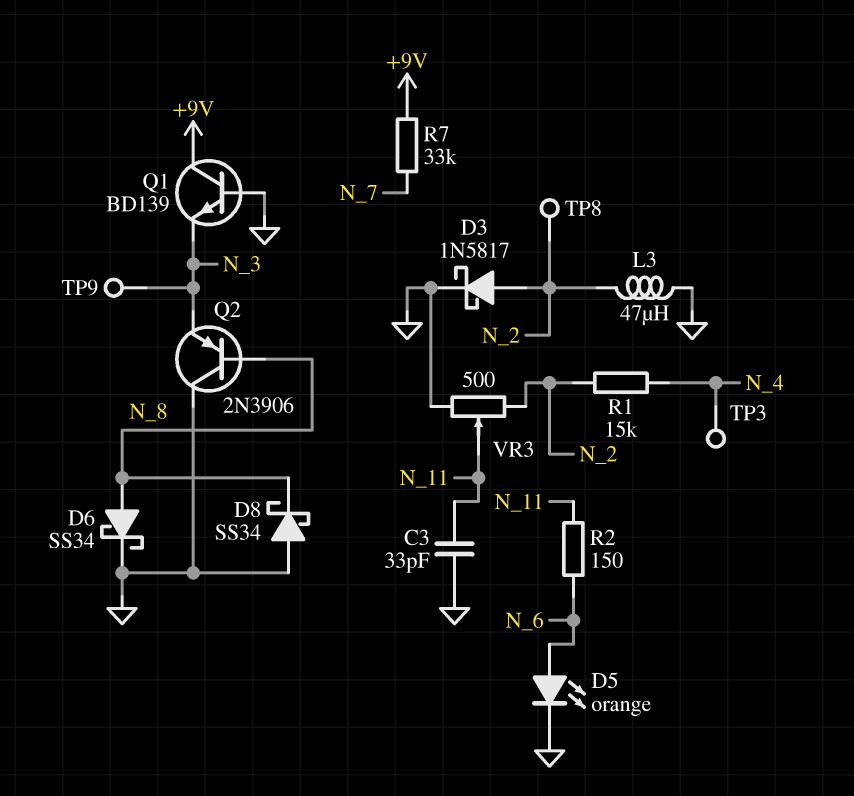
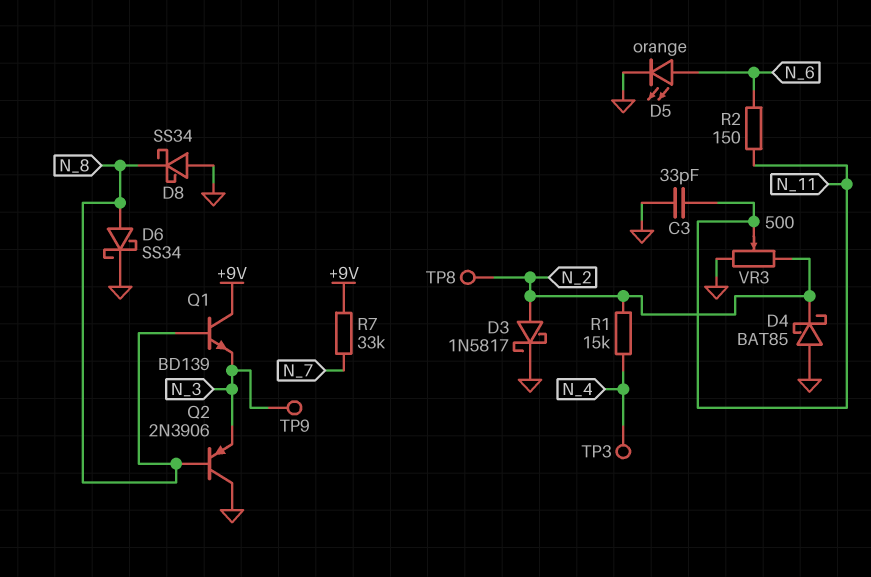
D4: none -> schottky BAT85 (A GND, K N_2)
L3: 47uH (GND, N_2) -> none
Q1: NPN BD139 (B GND, C +9V, E N_3) -> NPN BD139 (B N_8, C +9V, E N_3)

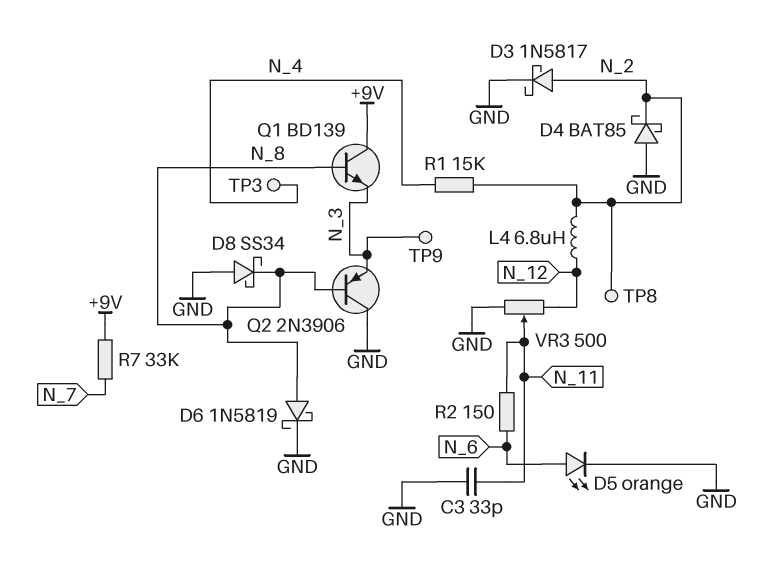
D6: schottky SS34 (A N_8, K GND) -> schottky 1N5819 (A N_8, K GND)
L4: none -> 6.8uH (N_2, N_12)
VR3: 500 (GND, N_2, wiper N_11) -> 500 (GND, N_12, wiper N_11)

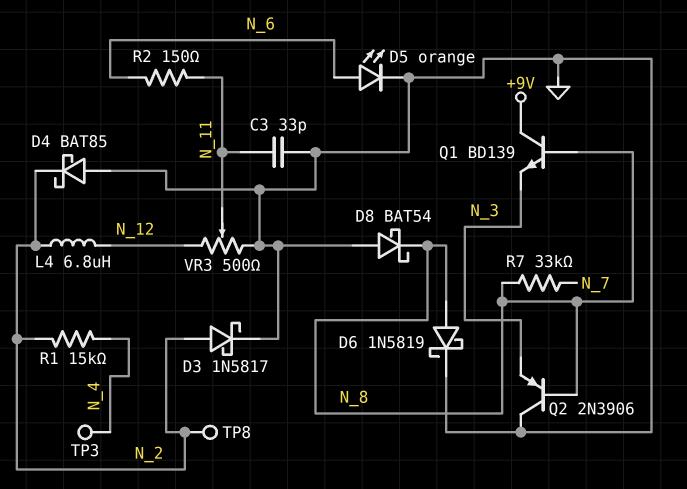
D8: schottky SS34 (A GND, K N_8) -> schottky BAT54 (A GND, K N_8)
R7: 33k (+9V, N_7) -> 33k (N_7, N_8)
TP9: test point (N_3) -> none

